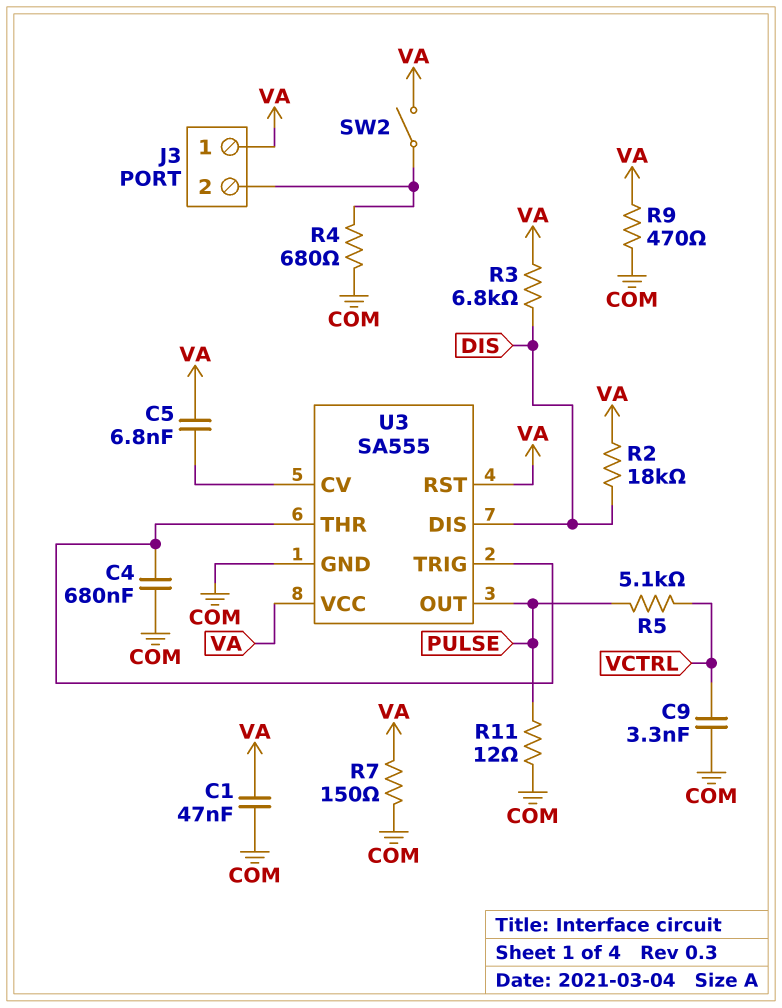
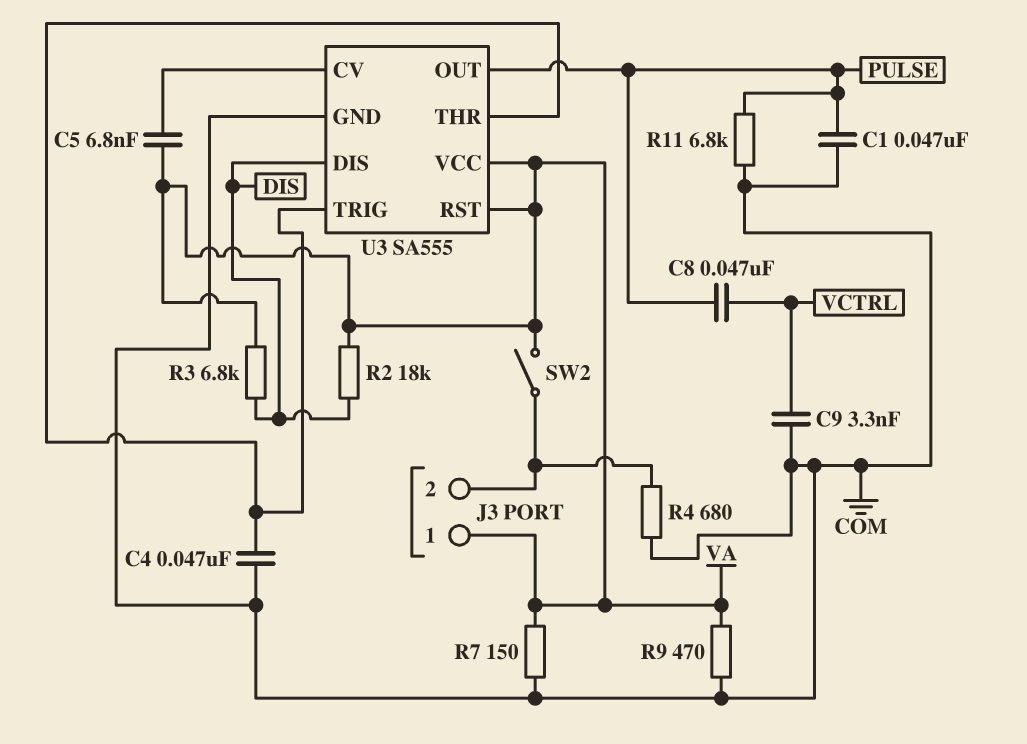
C1: 47nF (COM, VA) -> 47nF (COM, PULSE)
C4: 680nF (COM, U3/THR) -> 47nF (COM, U3/THR)
C8: none -> 47nF (PULSE, VCTRL)
R5: 5.1k (PULSE, VCTRL) -> none
R11: 12 (COM, PULSE) -> 6.8k (COM, PULSE)

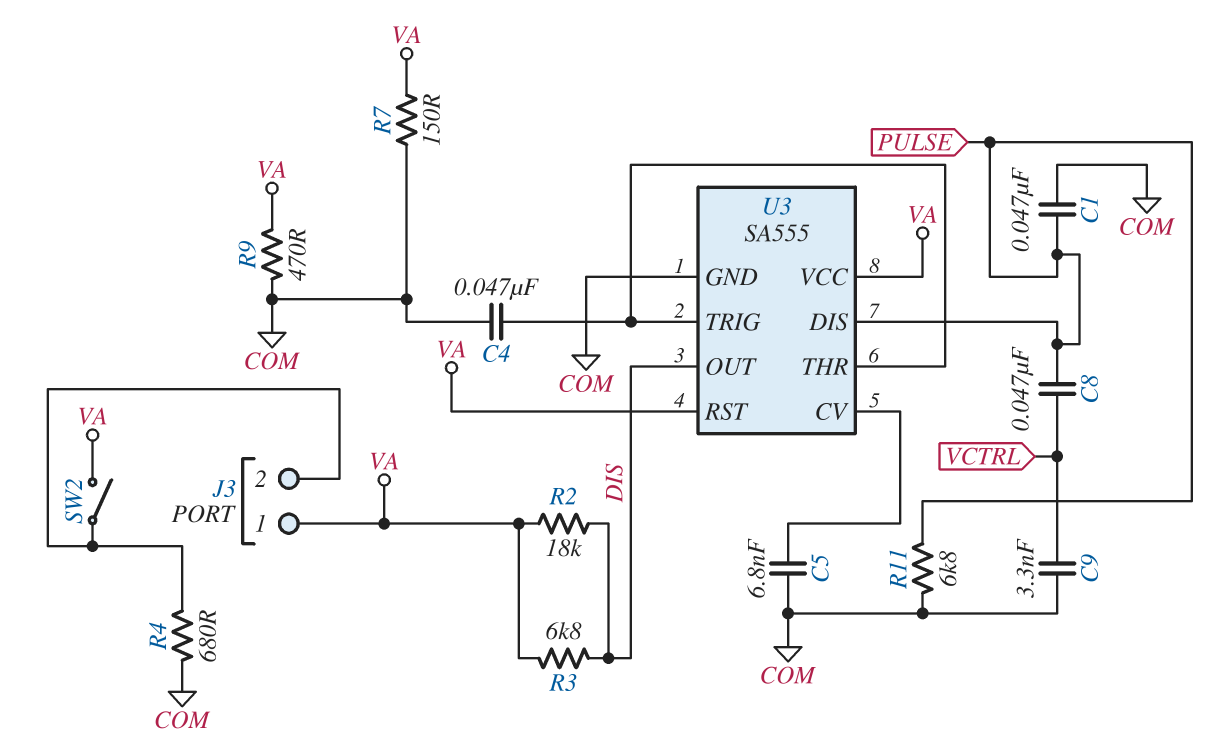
C5: 6.8nF (U3/CV, VA) -> 6.8nF (COM, U3/CV)
U3 pin DIS: DIS -> PULSE
U3 pin OUT: PULSE -> DIS

